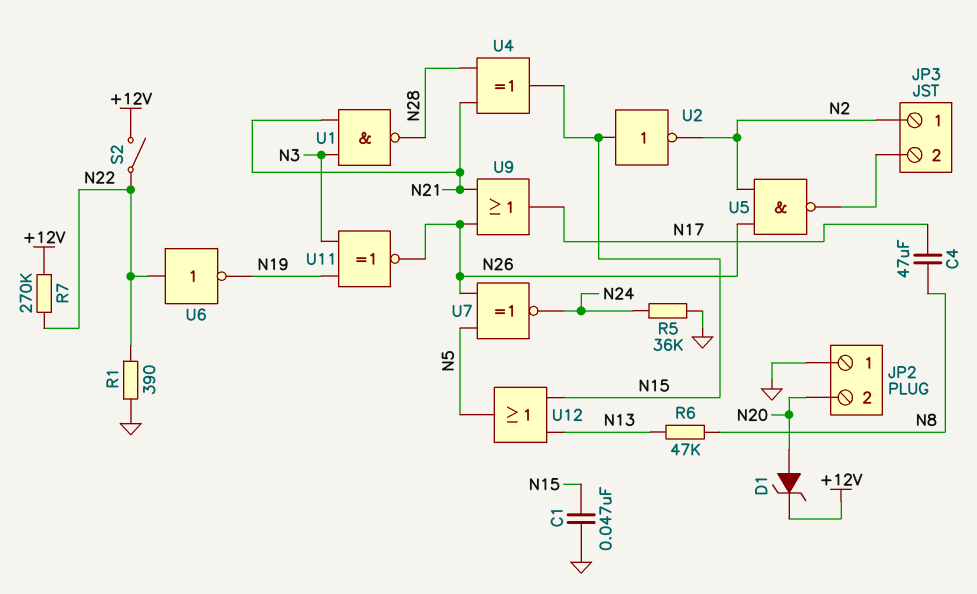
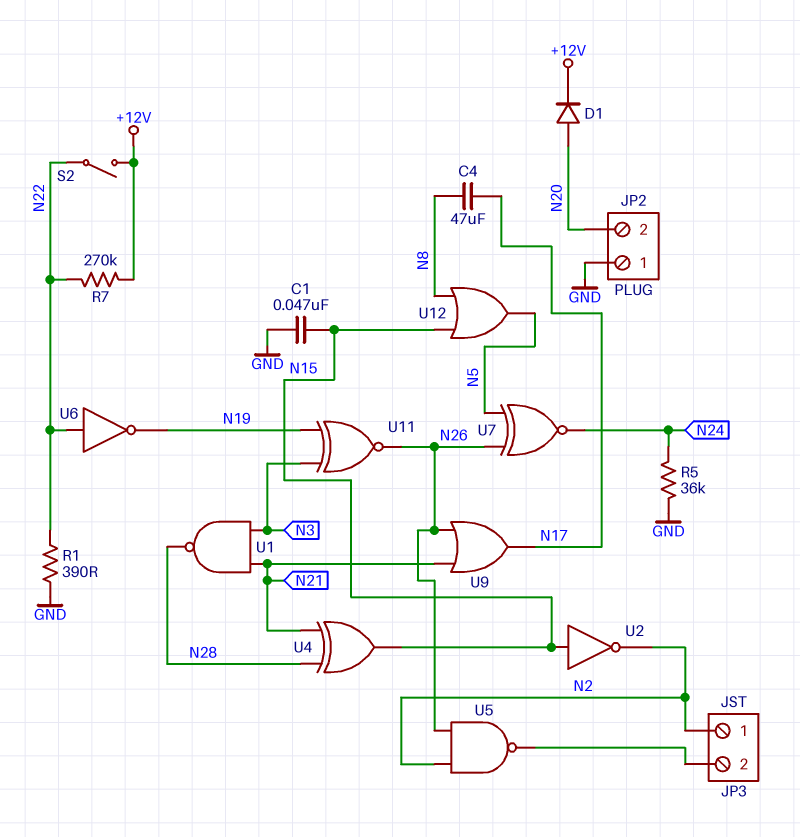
D1: zener (A N20, K +12V) -> diode (A N20, K +12V)
R6: 47k (N8, N13) -> none
U12: OR (in N13, in N15, out N5) -> OR (in N8, in N15, out N5)

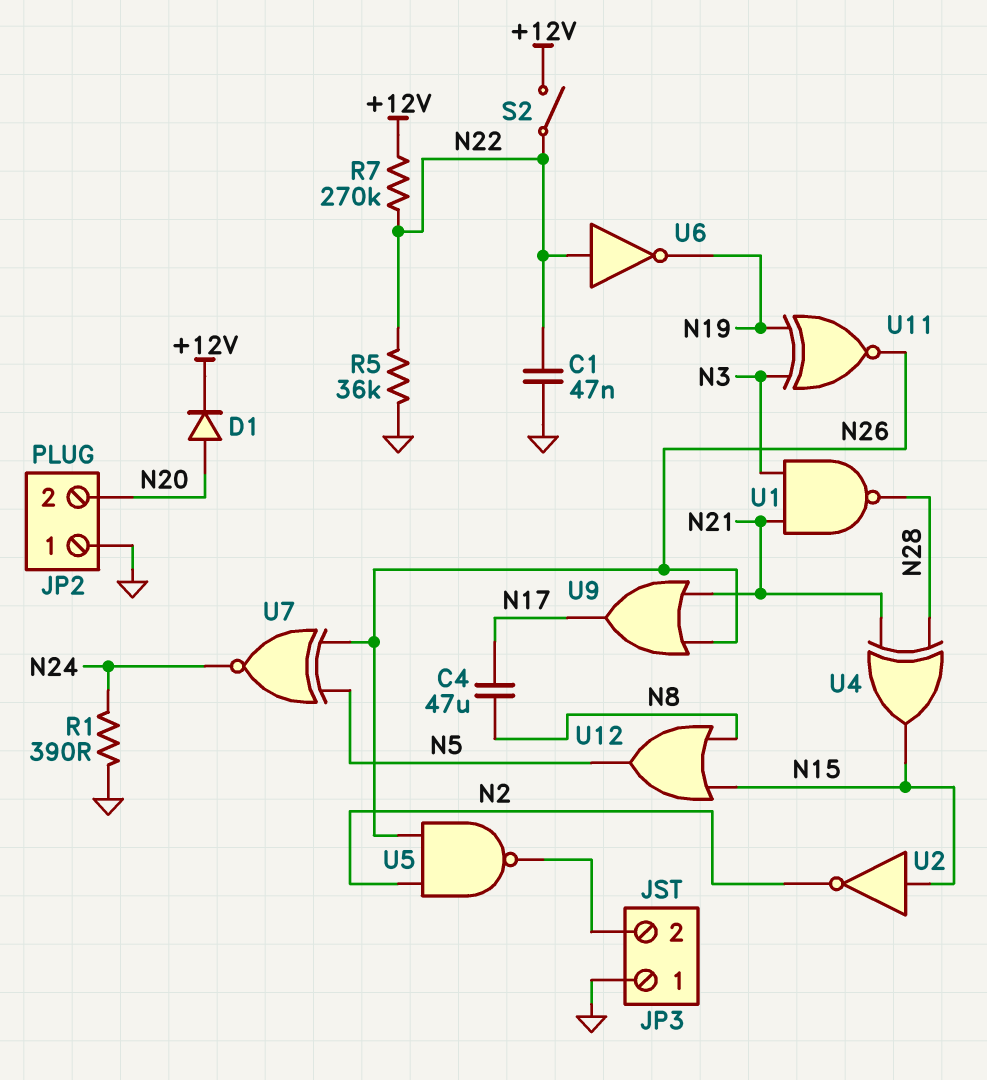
C1: 47nF (GND, N15) -> 47nF (GND, N22)
JP3 pin 1: N2 -> GND
R1: 390 (GND, N22) -> 390 (GND, N24)
R5: 36k (GND, N24) -> 36k (GND, N22)

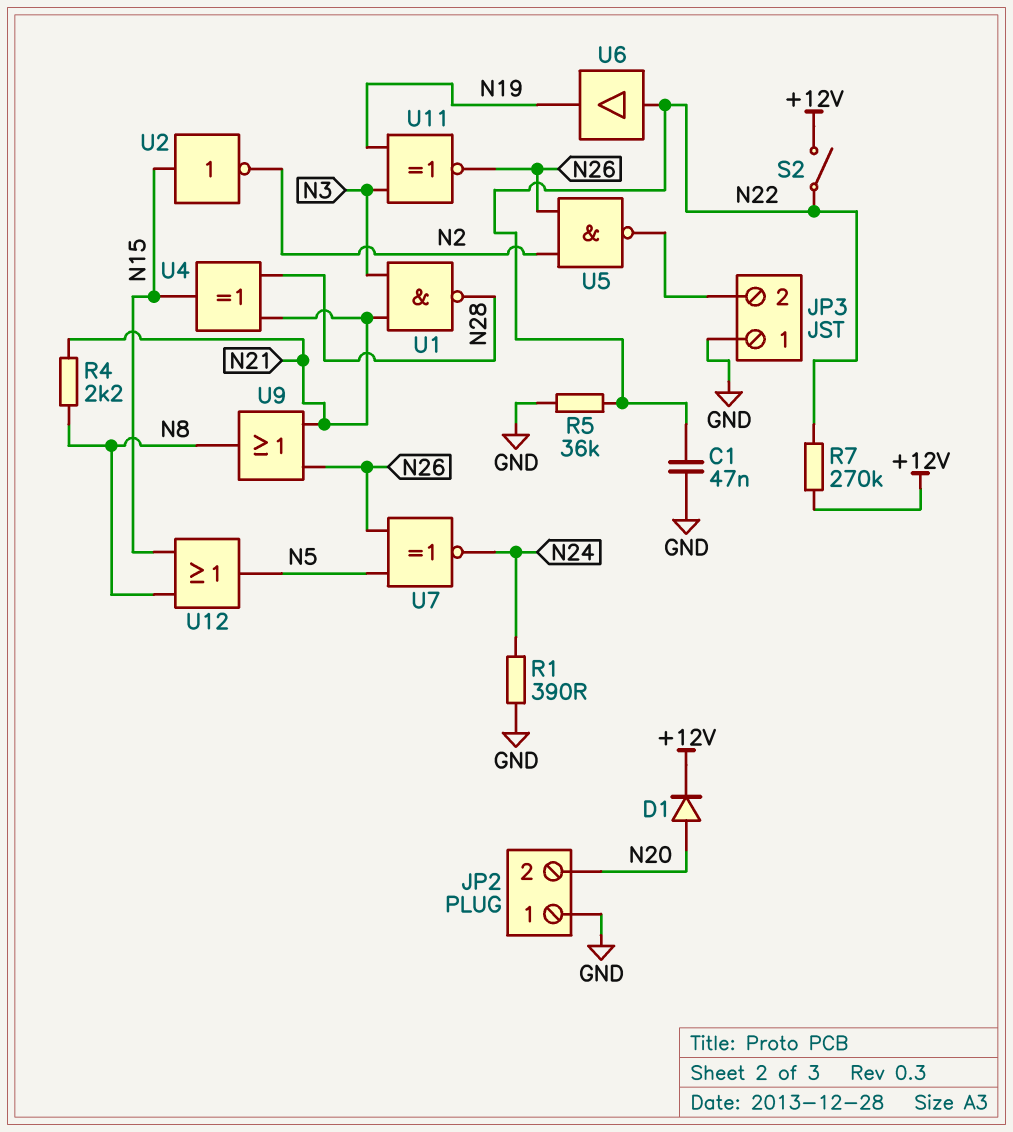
C4: 47uF (N8, N17) -> none
R4: none -> 2.2k (N8, N21)
U6: NOT (in N22, out N19) -> buffer (in N22, out N19)
U9: OR (in N21, in N26, out N17) -> OR (in N21, in N26, out N8)

